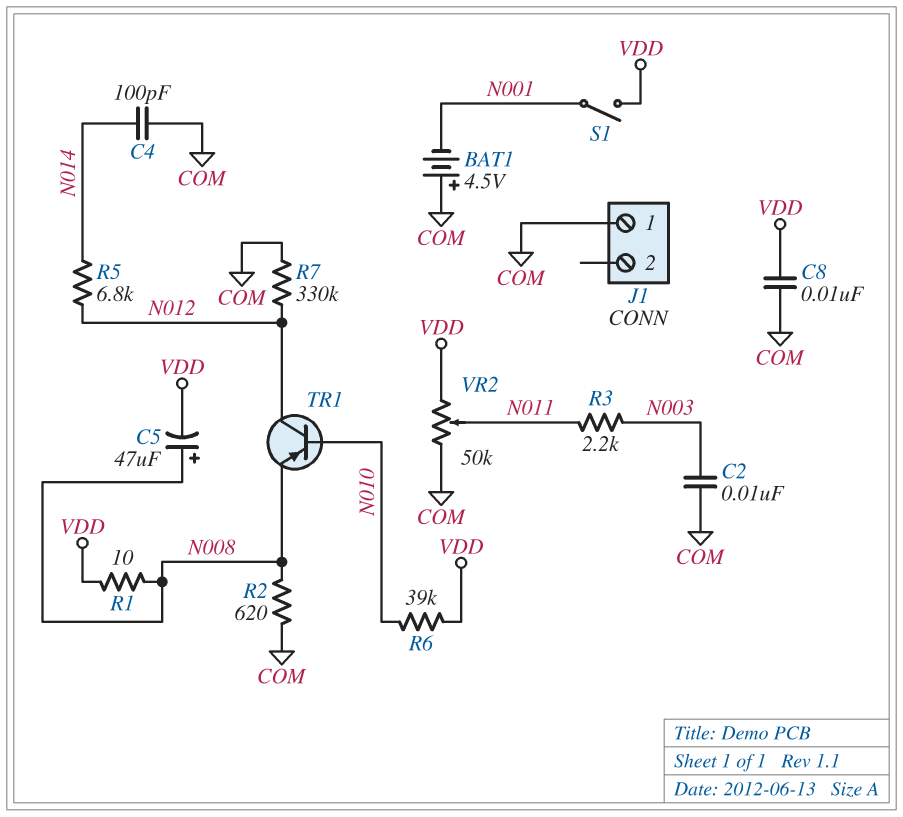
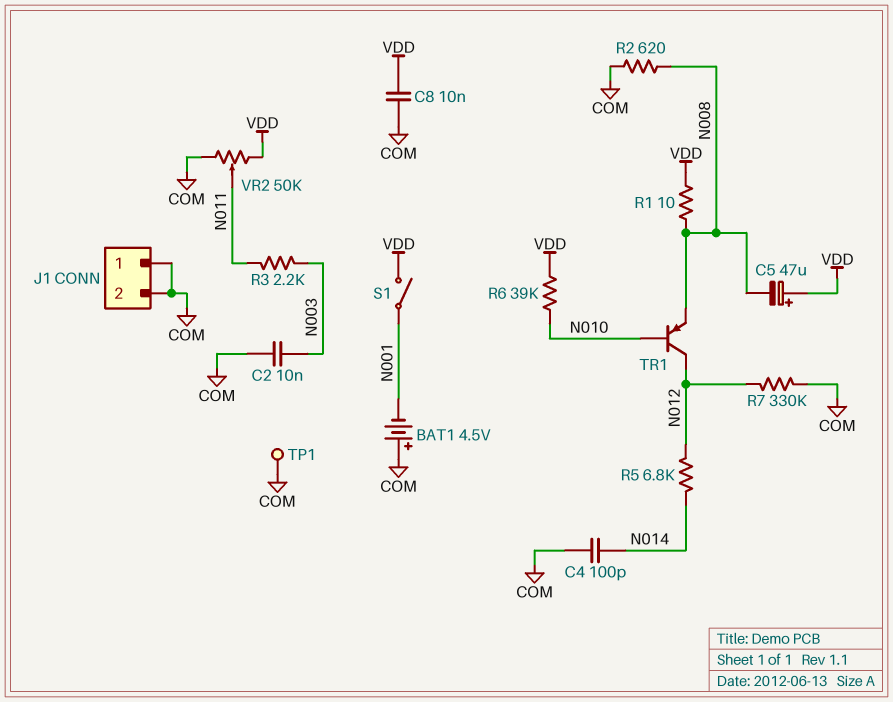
C5: 47uF (plus N008, minus VDD) -> 47uF (plus VDD, minus N008)
J1 pin 2: none -> COM
TP1: none -> test point (COM)

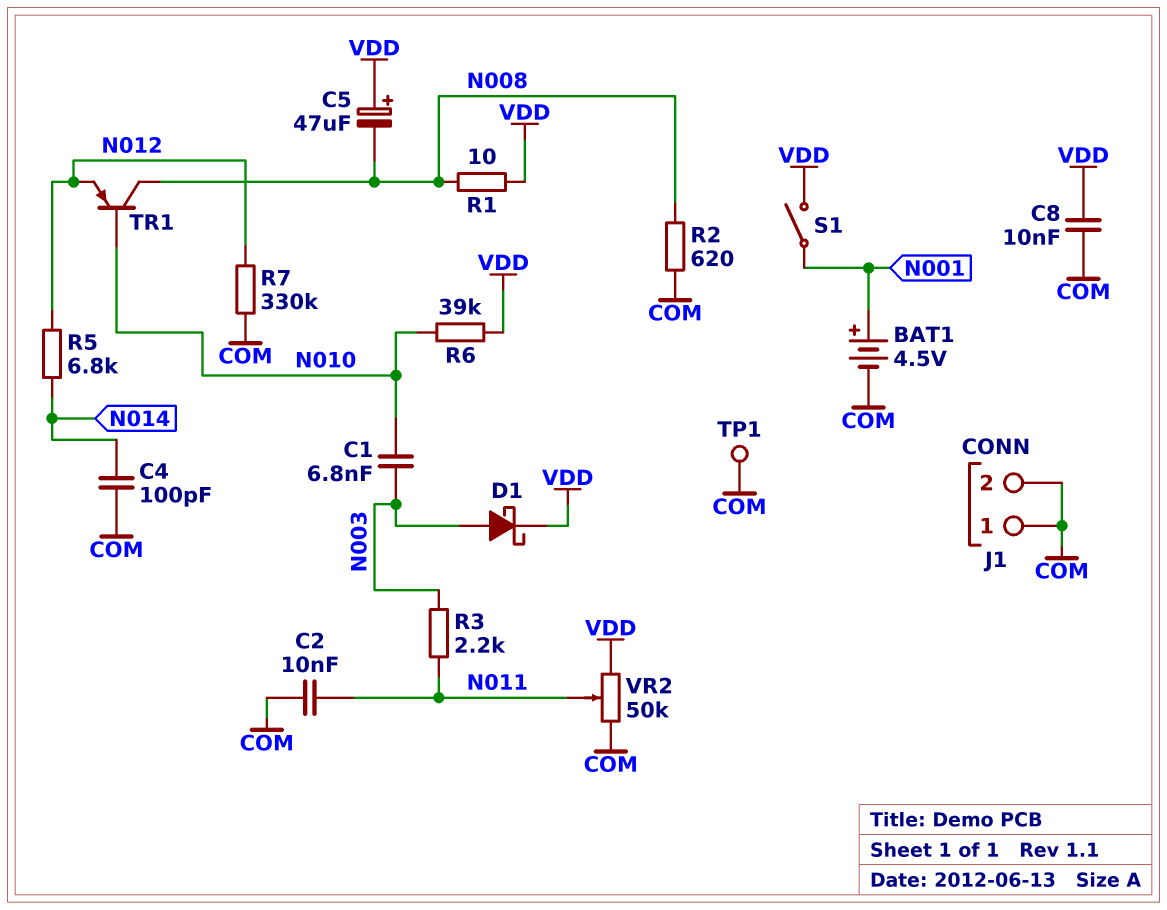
BAT1: 4.5V (plus COM, minus N001) -> 4.5V (plus N001, minus COM)
C1: none -> 6.8nF (N003, N010)
C2: 10nF (COM, N003) -> 10nF (COM, N011)
D1: none -> schottky (A N003, K VDD)
TR1: PNP (B N010, C N012, E N008) -> PNP (B N010, C N008, E N012)

